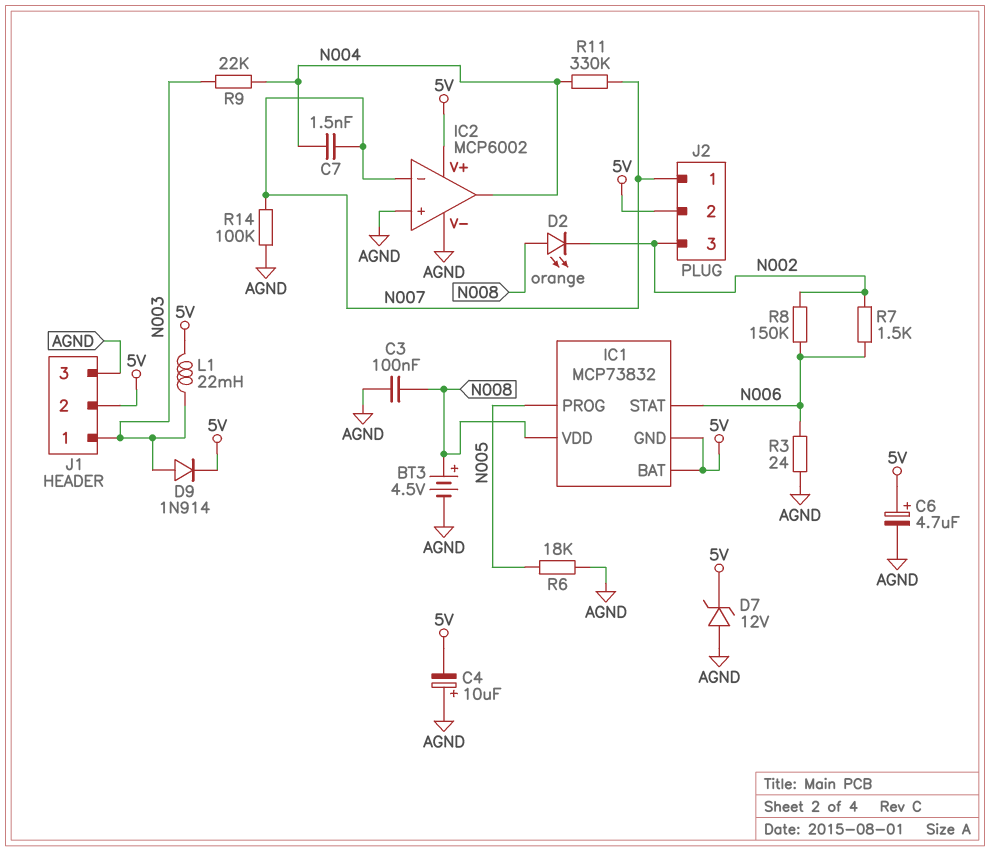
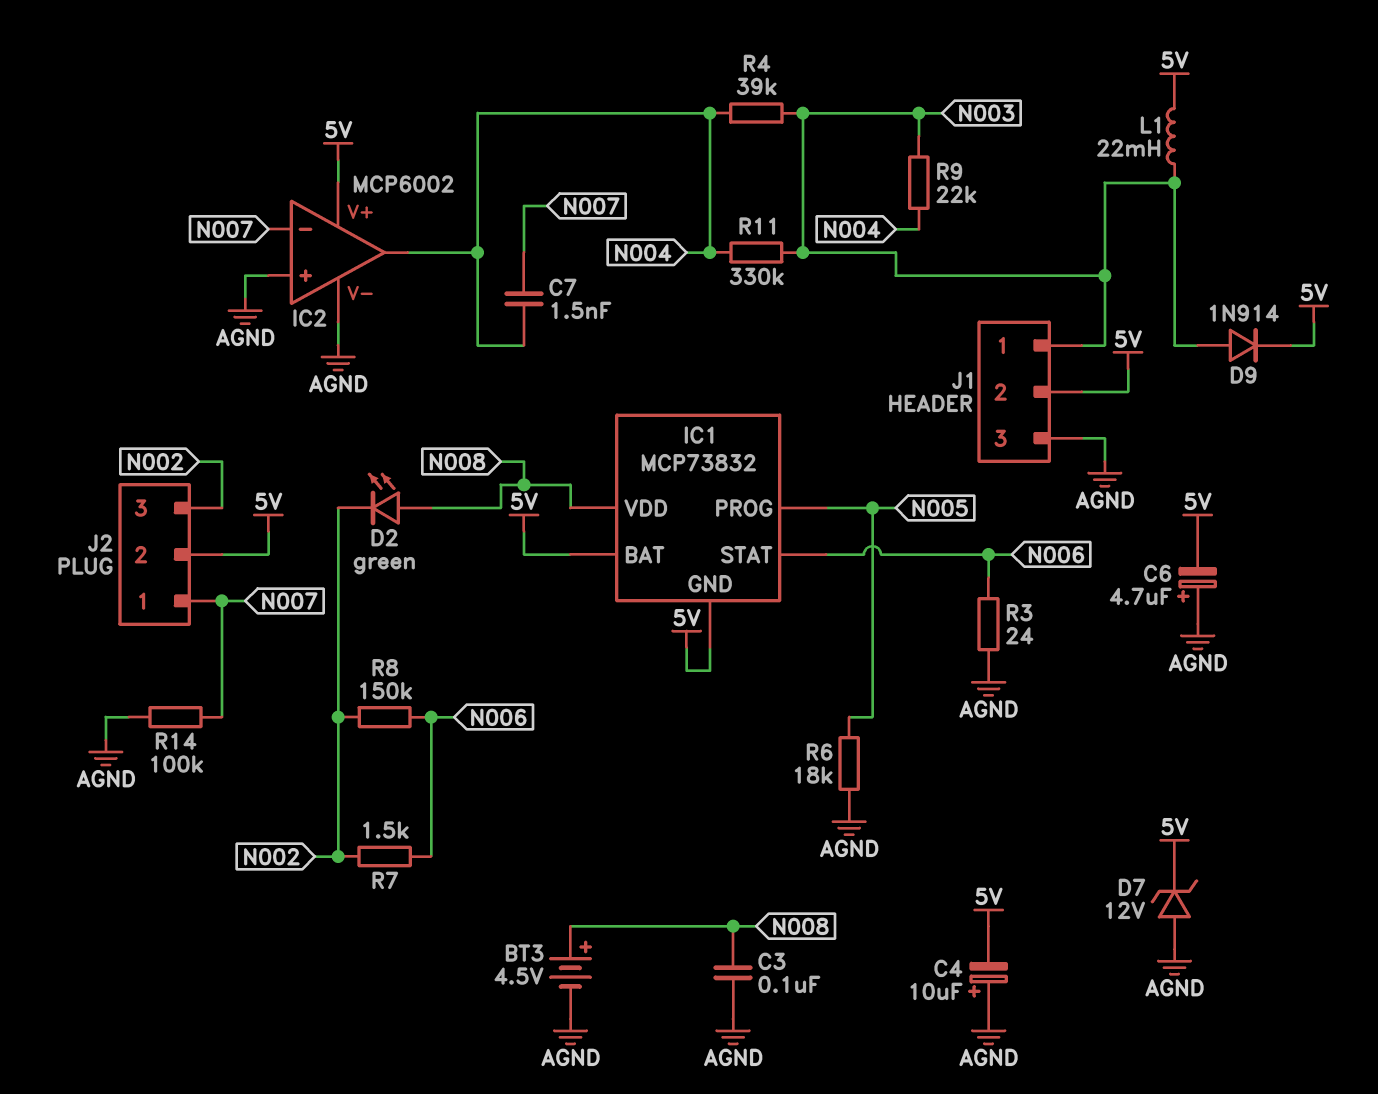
C6: 4.7uF (plus 5V, minus AGND) -> 4.7uF (plus AGND, minus 5V)
D2: LED orange (A N008, K N002) -> LED green (A N008, K N002)
R4: none -> 39k (N003, N004)
R11: 330k (N004, N007) -> 330k (N003, N004)

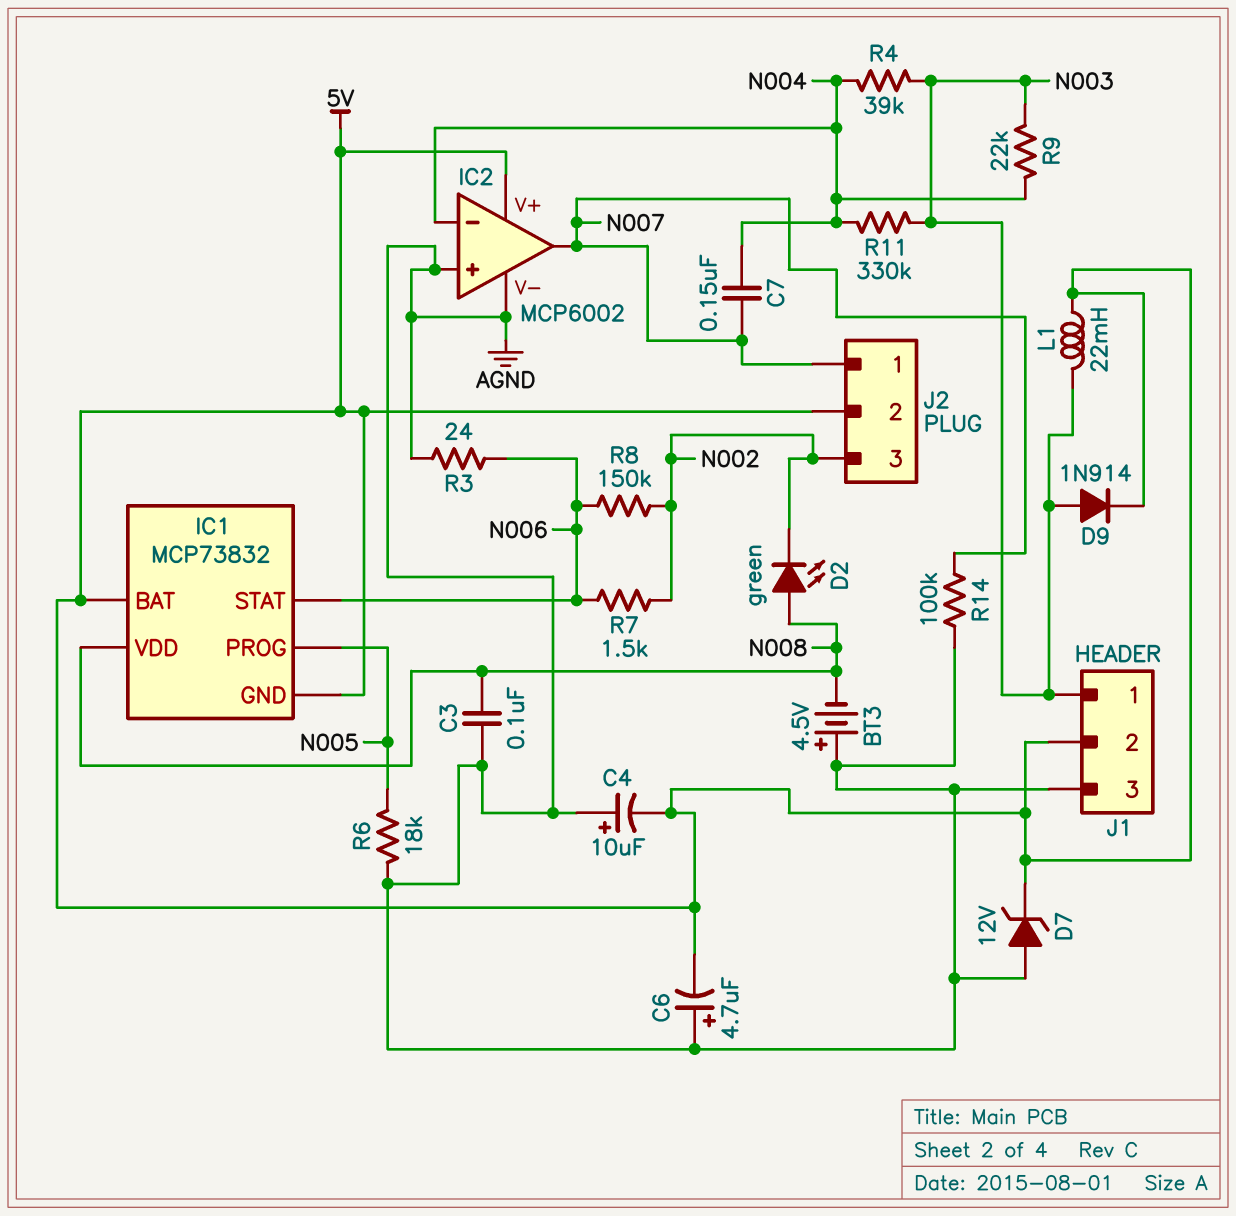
BT3: 4.5V (plus N008, minus AGND) -> 4.5V (plus AGND, minus N008)
C7: 1.5nF (N004, N007) -> 150nF (N004, N007)
IC2 pin in-: N007 -> N004
IC2 pin out: N004 -> N007

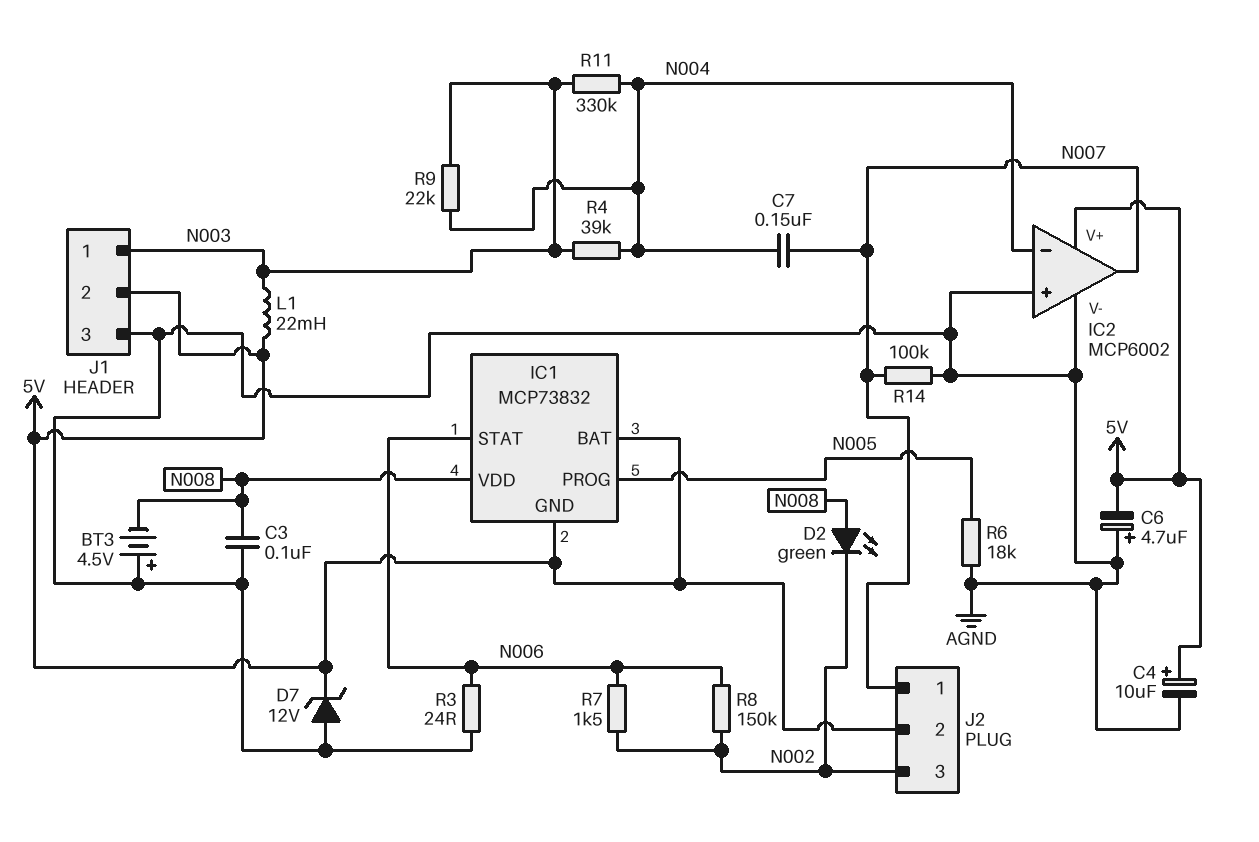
C4: 10uF (plus AGND, minus 5V) -> 10uF (plus 5V, minus AGND)
D9: diode 1N914 (A N003, K 5V) -> none

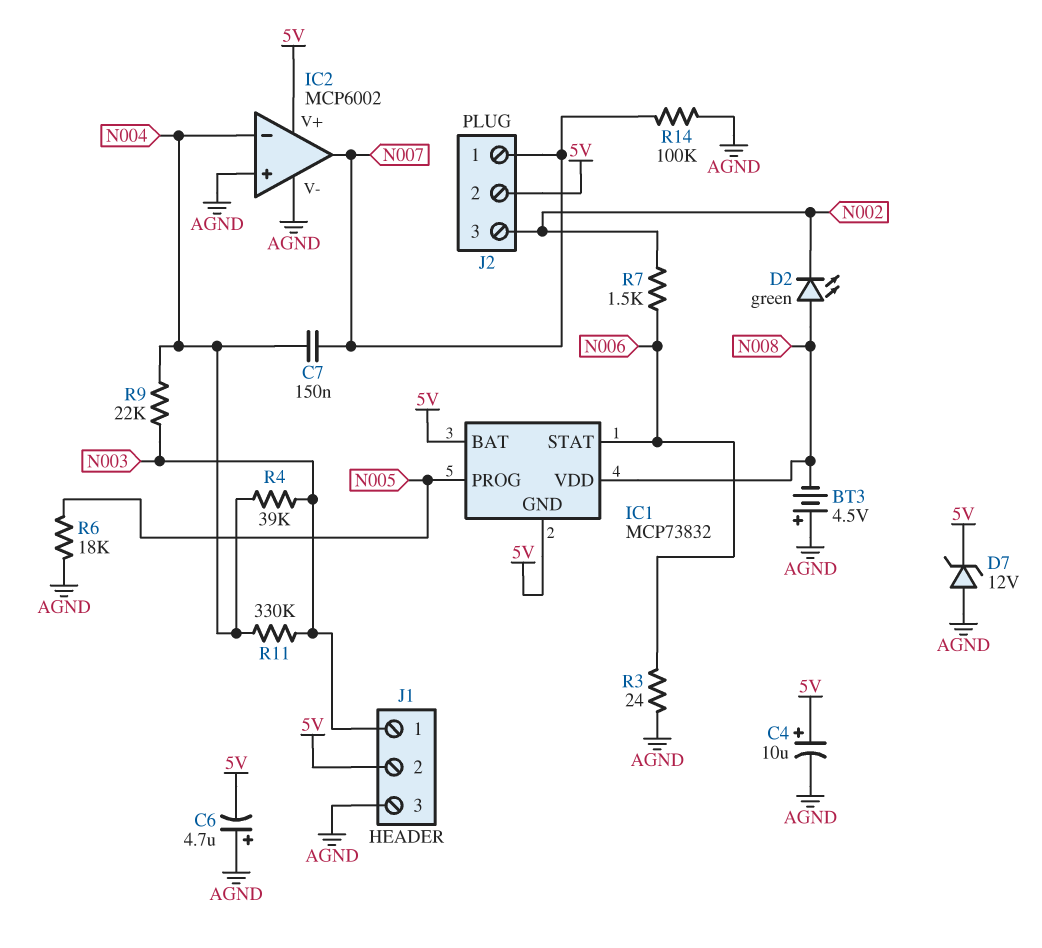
C3: 100nF (AGND, N008) -> none
L1: 22mH (5V, N003) -> none
R8: 150k (N002, N006) -> none

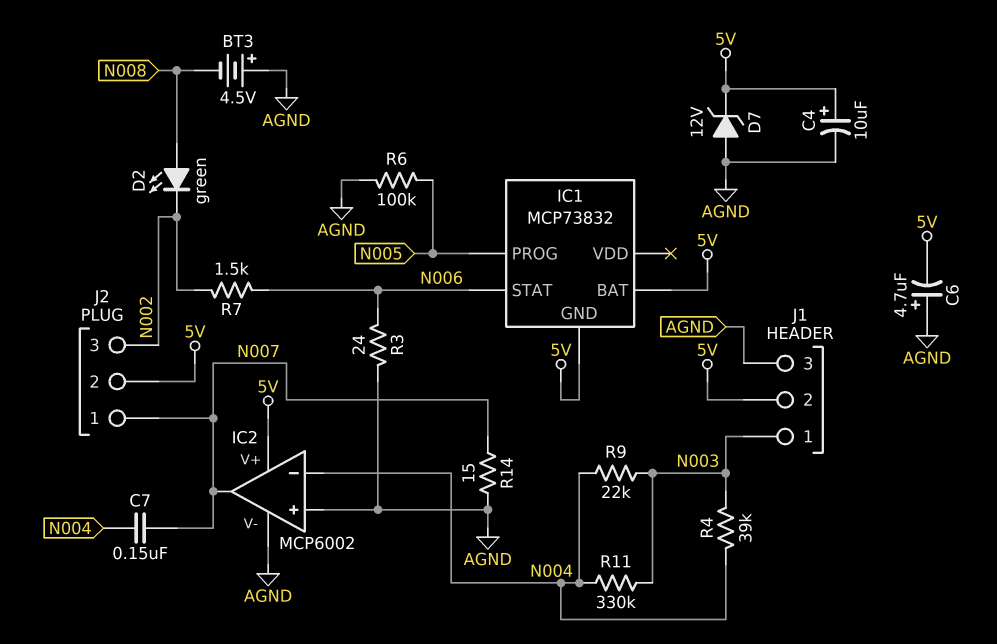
IC1 pin VDD: N008 -> none
R6: 18k (AGND, N005) -> 100k (AGND, N005)
R14: 100k (AGND, N007) -> 15 (AGND, N007)

